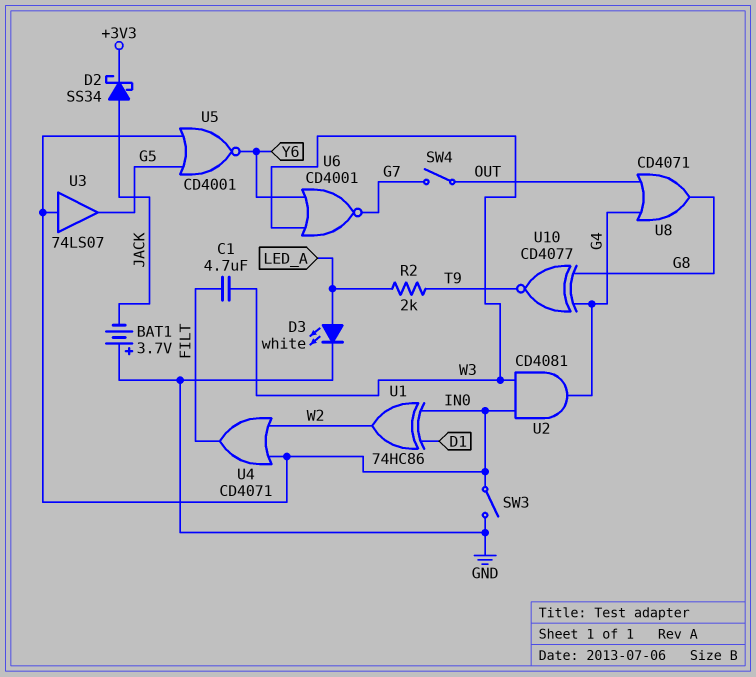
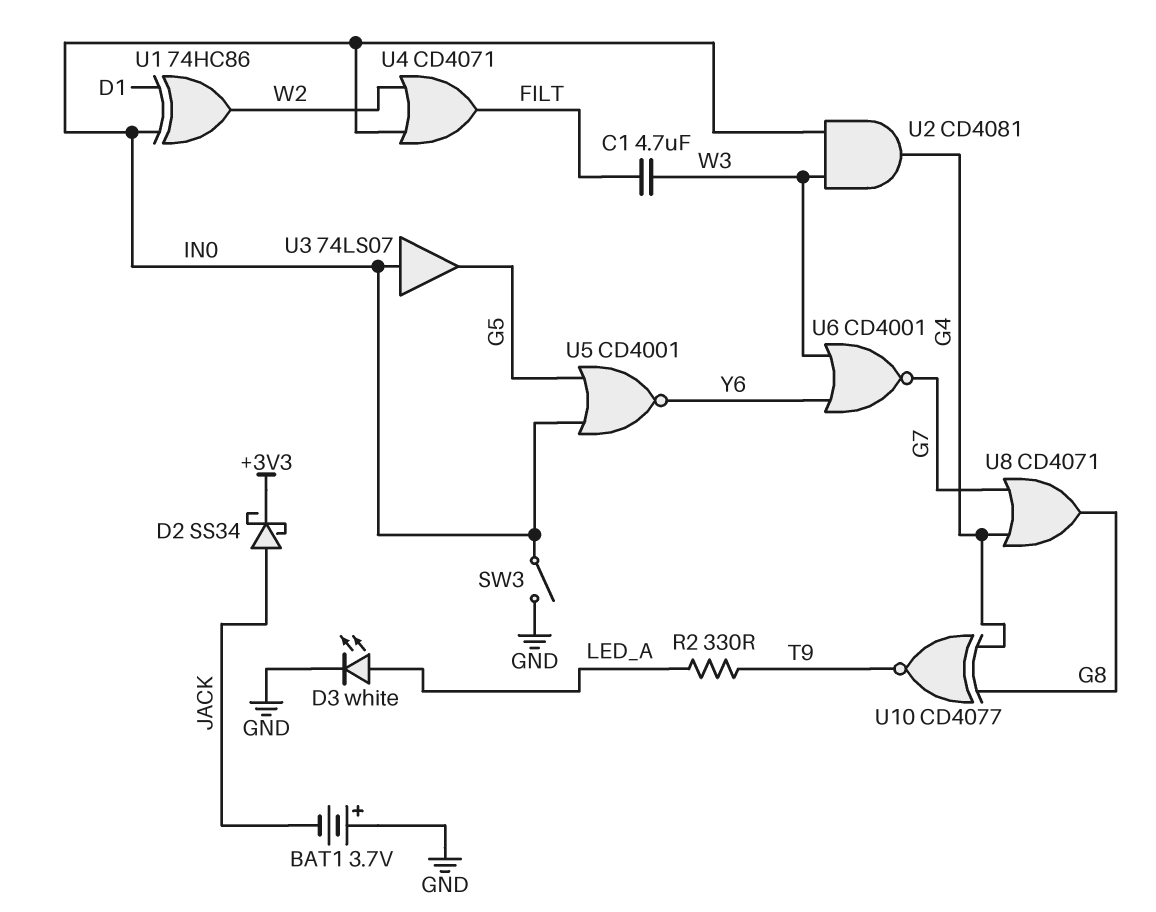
R2: 2k (LED_A, T9) -> 330 (LED_A, T9)
SW4: switch (G7, OUT) -> none
U8: OR CD4071 (in G4, in OUT, out G8) -> OR CD4071 (in G4, in G7, out G8)

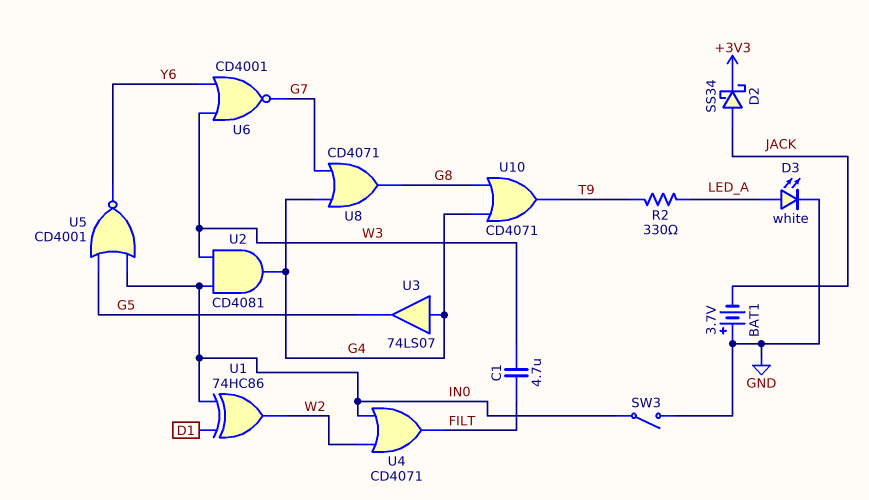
U3: buffer 74LS07 (in IN0, out G5) -> buffer 74LS07 (in G4, out G5)
U10: XNOR CD4077 (in G4, in G8, out T9) -> OR CD4071 (in G4, in G8, out T9)

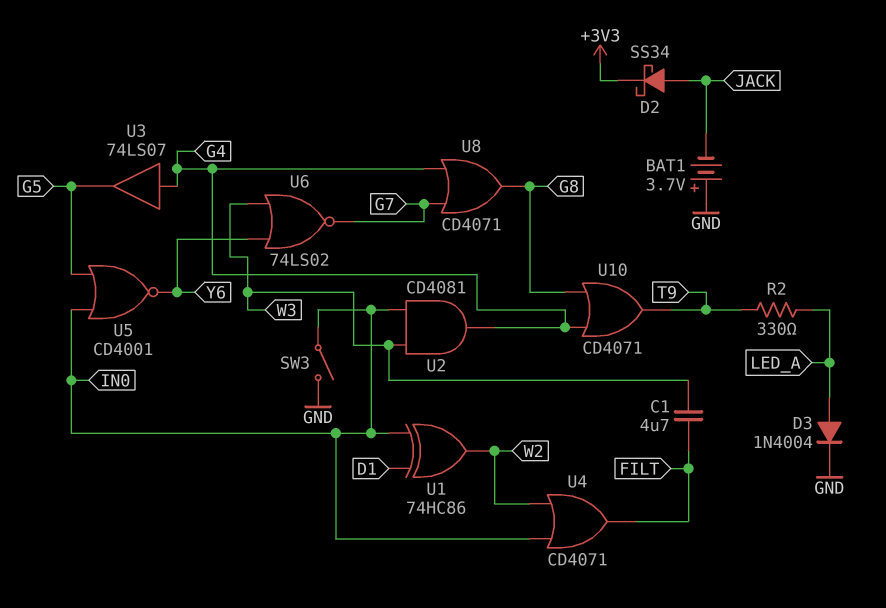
D3: LED white (A LED_A, K GND) -> diode 1N4004 (A LED_A, K GND)
U6: NOR CD4001 (in W3, in Y6, out G7) -> NOR 74LS02 (in W3, in Y6, out G7)

